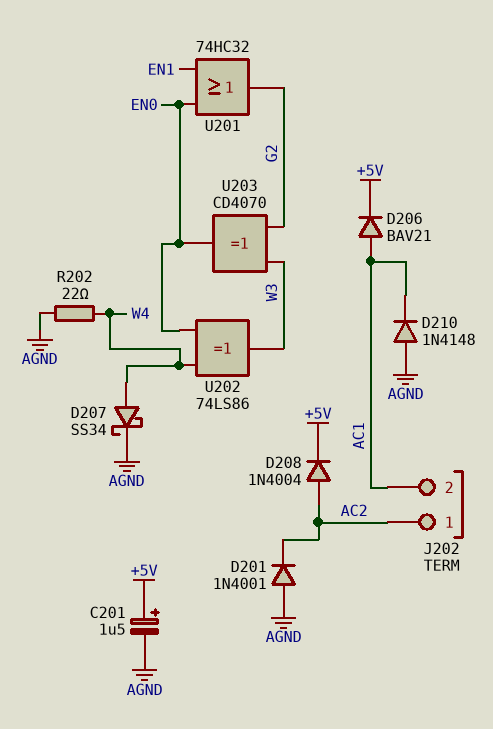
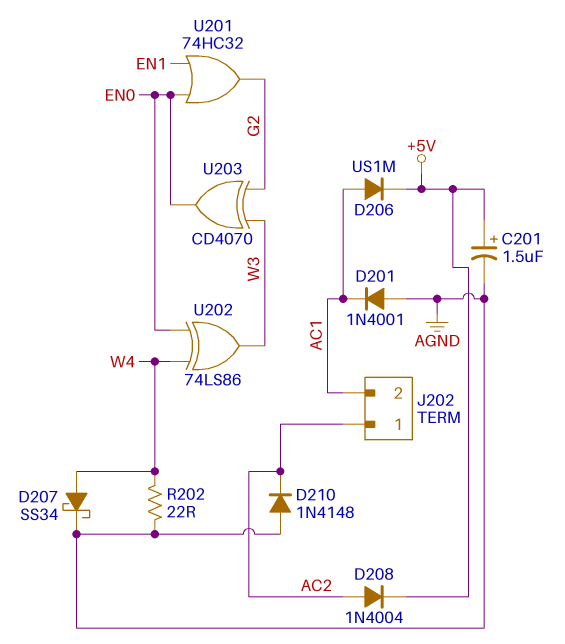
D201: diode 1N4001 (A AGND, K AC2) -> diode 1N4001 (A AGND, K AC1)
D206: diode BAV21 (A AC1, K +5V) -> diode US1M (A AC1, K +5V)
D210: diode 1N4148 (A AGND, K AC1) -> diode 1N4148 (A AGND, K AC2)

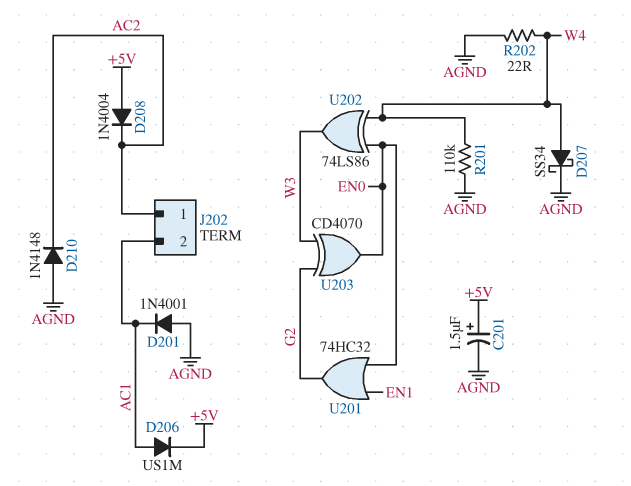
D208: diode 1N4004 (A AC2, K +5V) -> diode 1N4004 (A +5V, K AC2)
R201: none -> 110k (AGND, W4)

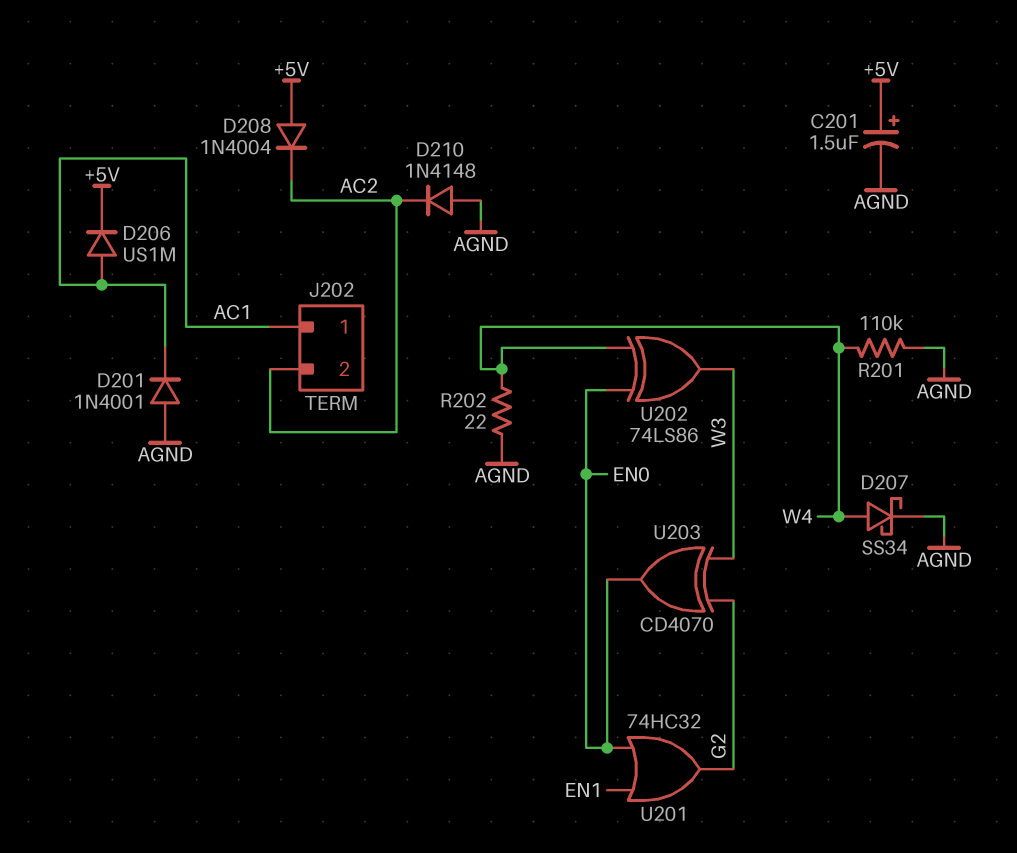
J202 pin 1: AC2 -> AC1
J202 pin 2: AC1 -> AC2

